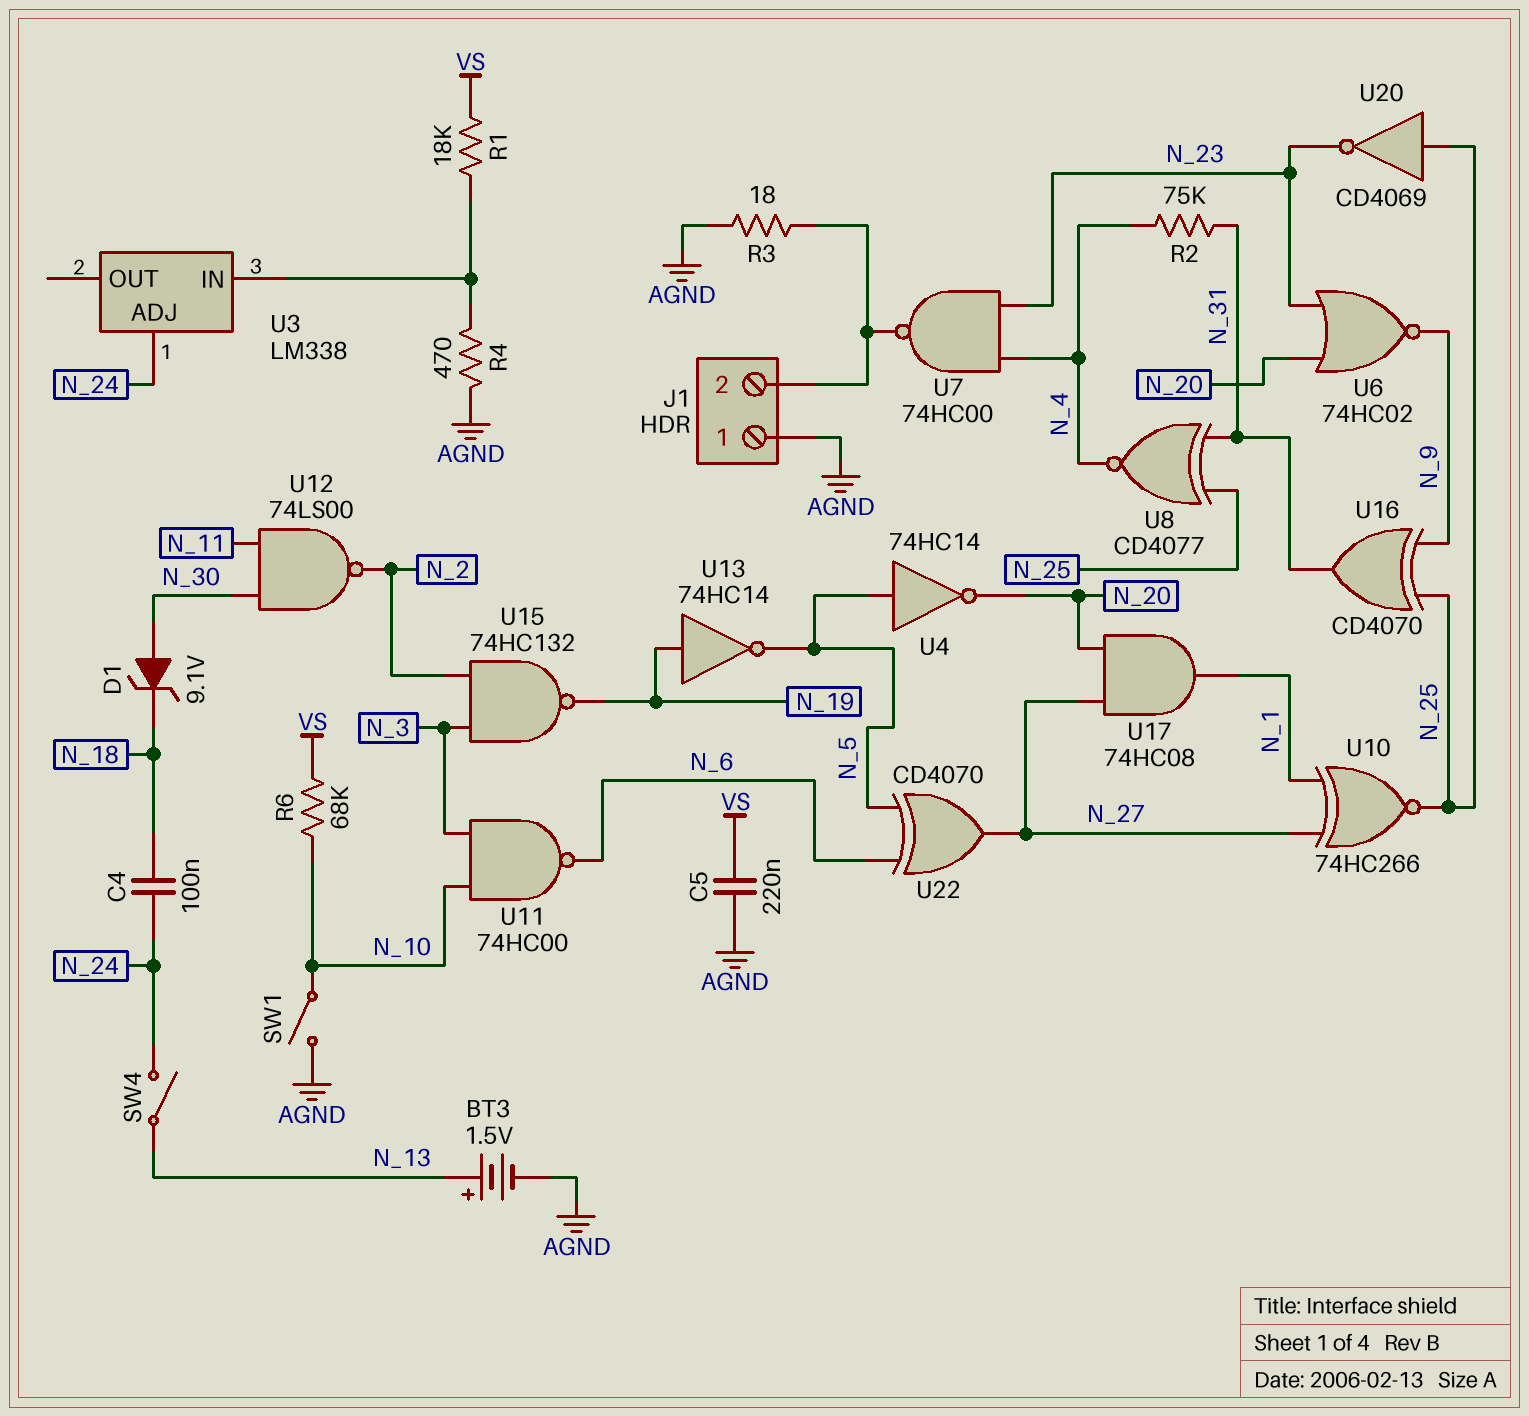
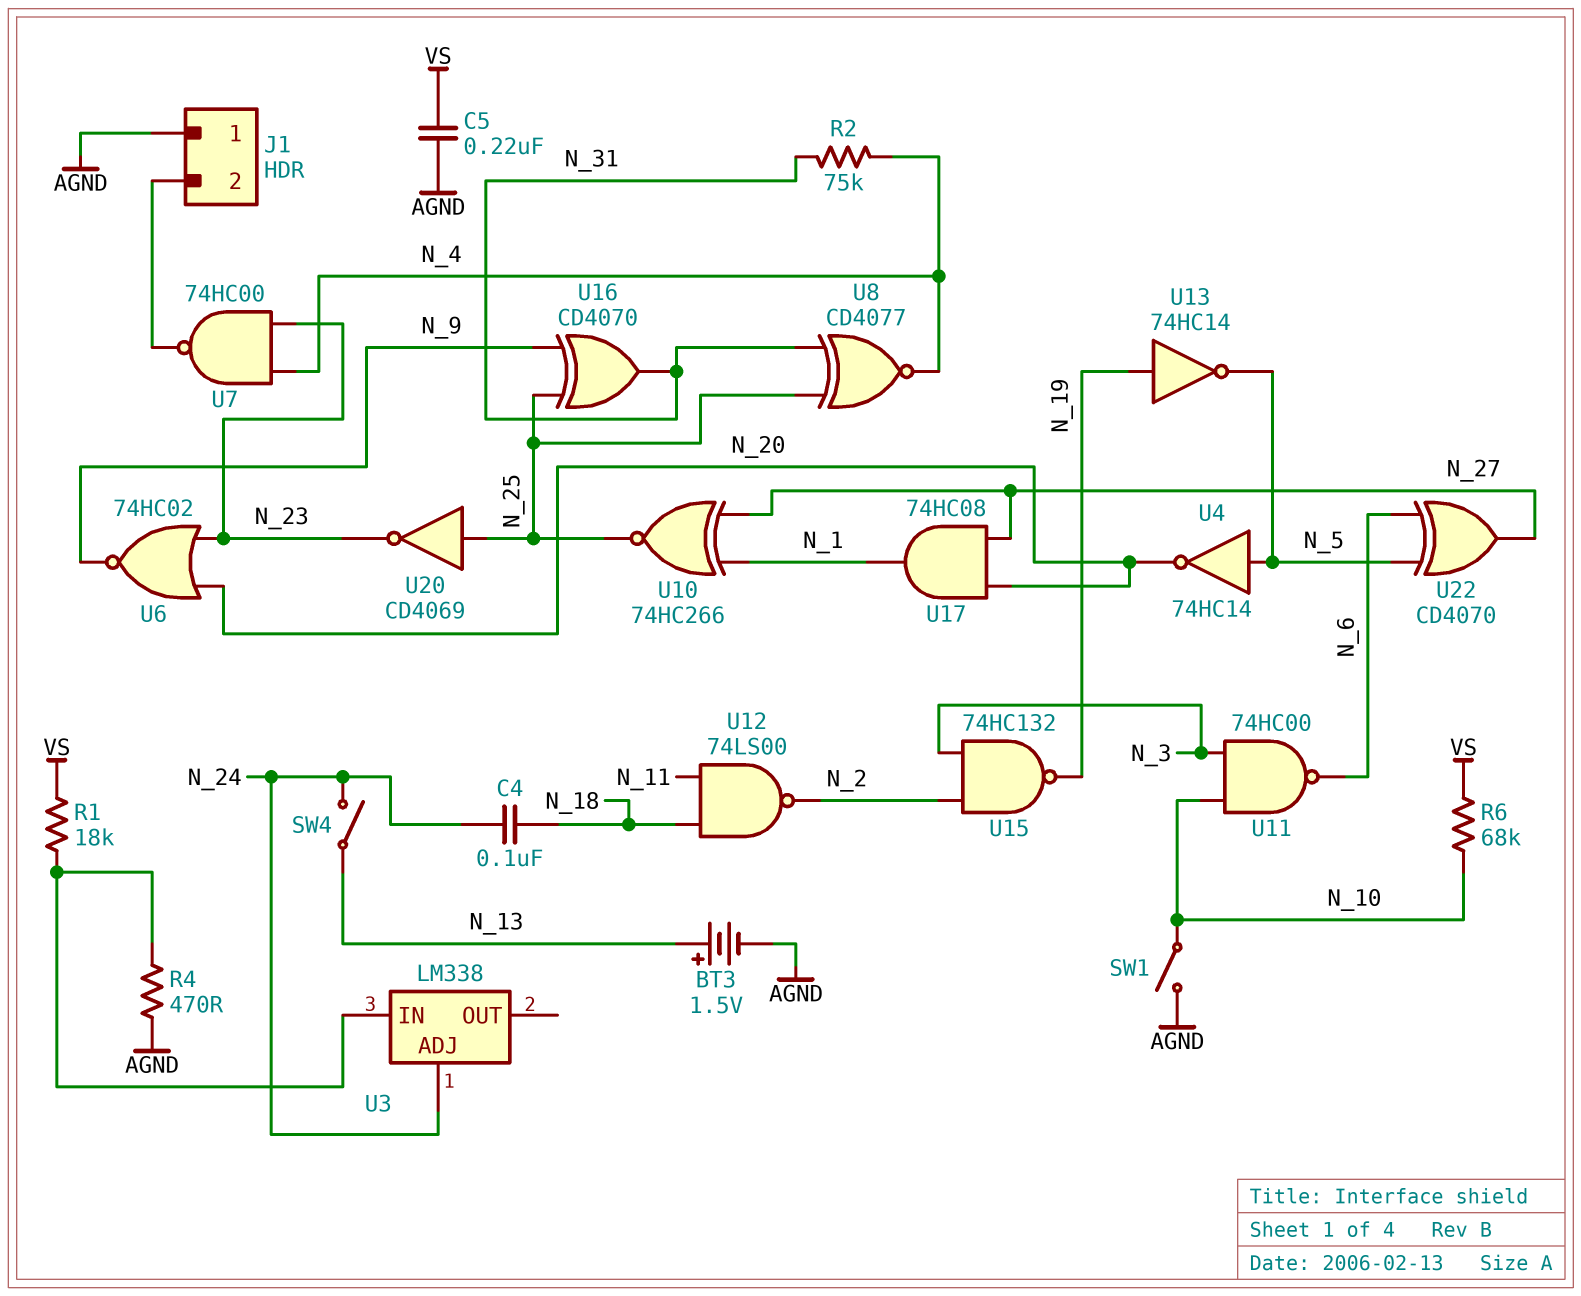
D1: zener 9.1V (A N_30, K N_18) -> none
R3: 18 (AGND, J1/2) -> none
U12: NAND 74LS00 (in N_11, in N_30, out N_2) -> NAND 74LS00 (in N_11, in N_18, out N_2)

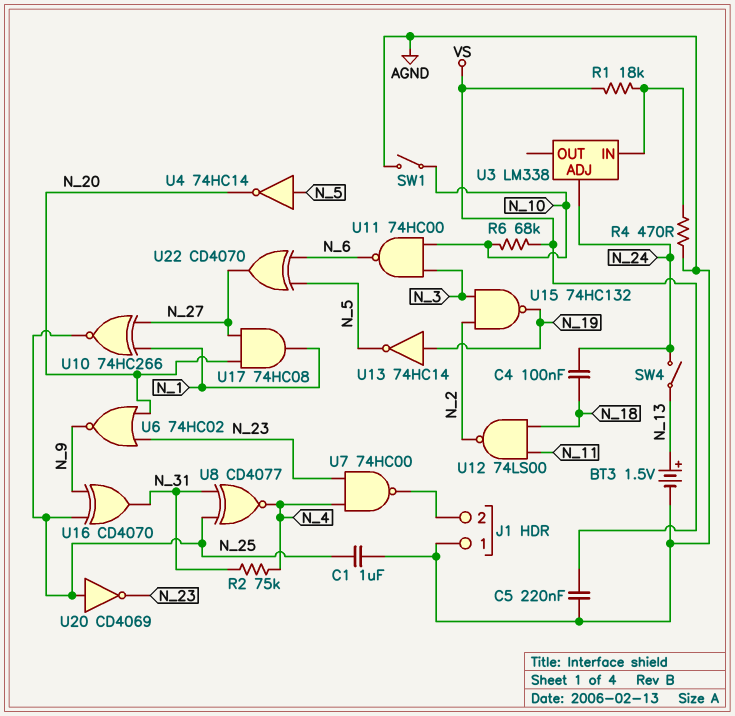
C1: none -> 1uF (AGND, N_25)

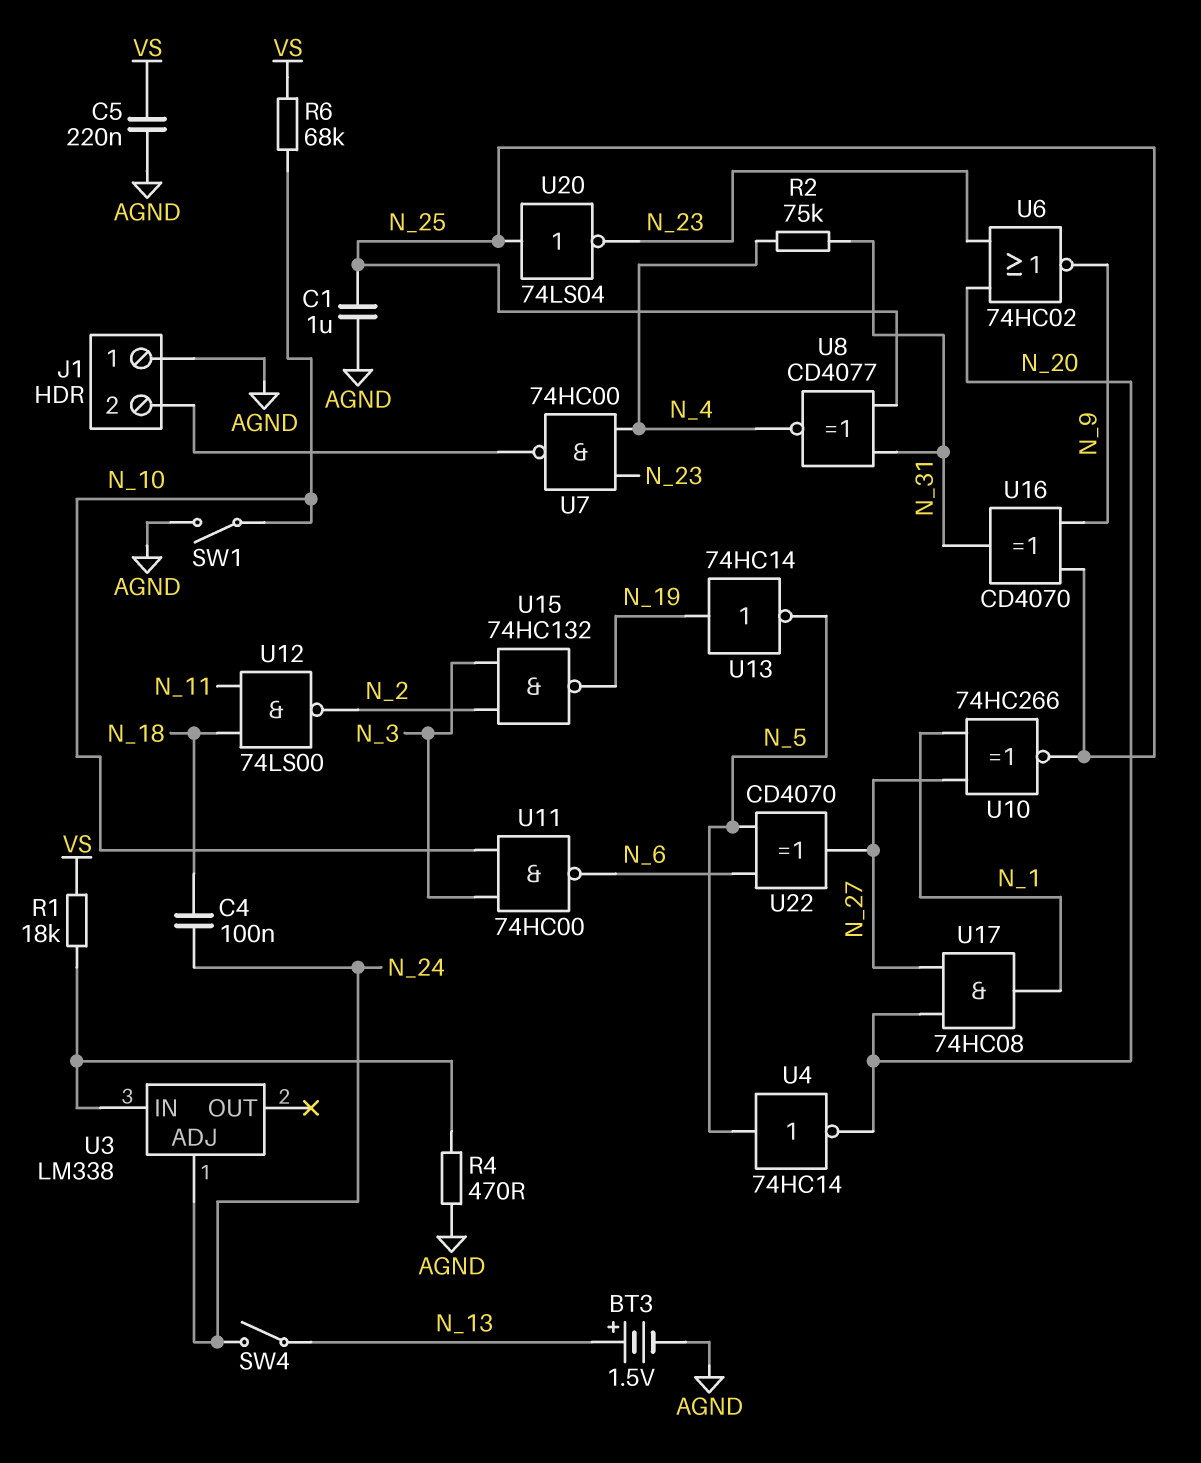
U20: NOT CD4069 (in N_25, out N_23) -> NOT 74LS04 (in N_25, out N_23)

